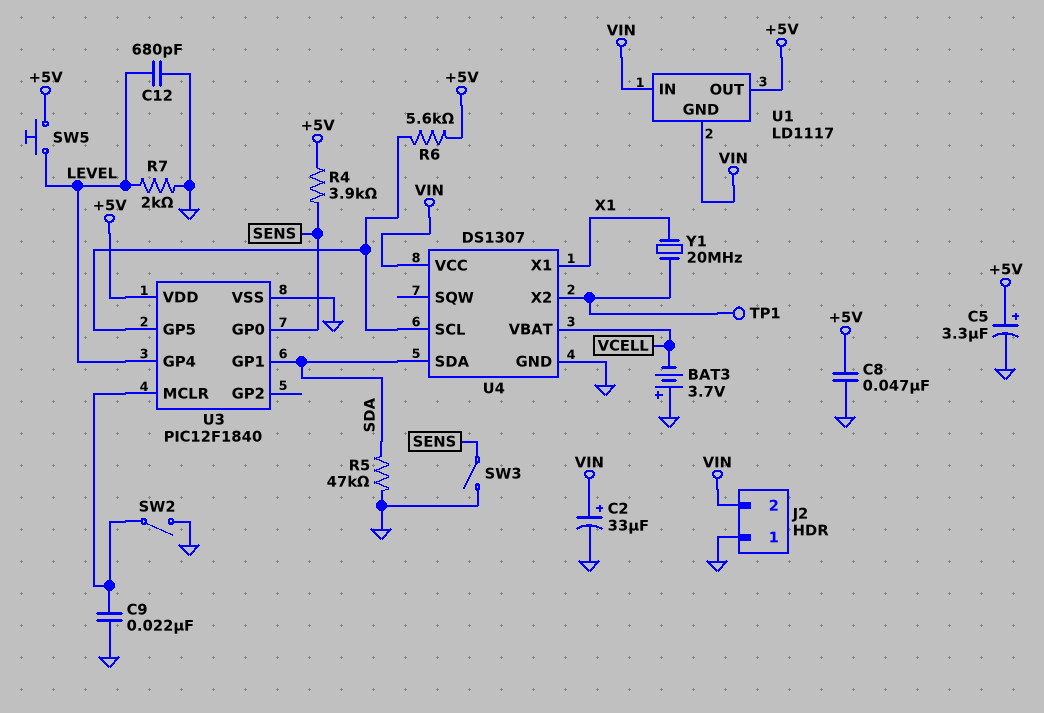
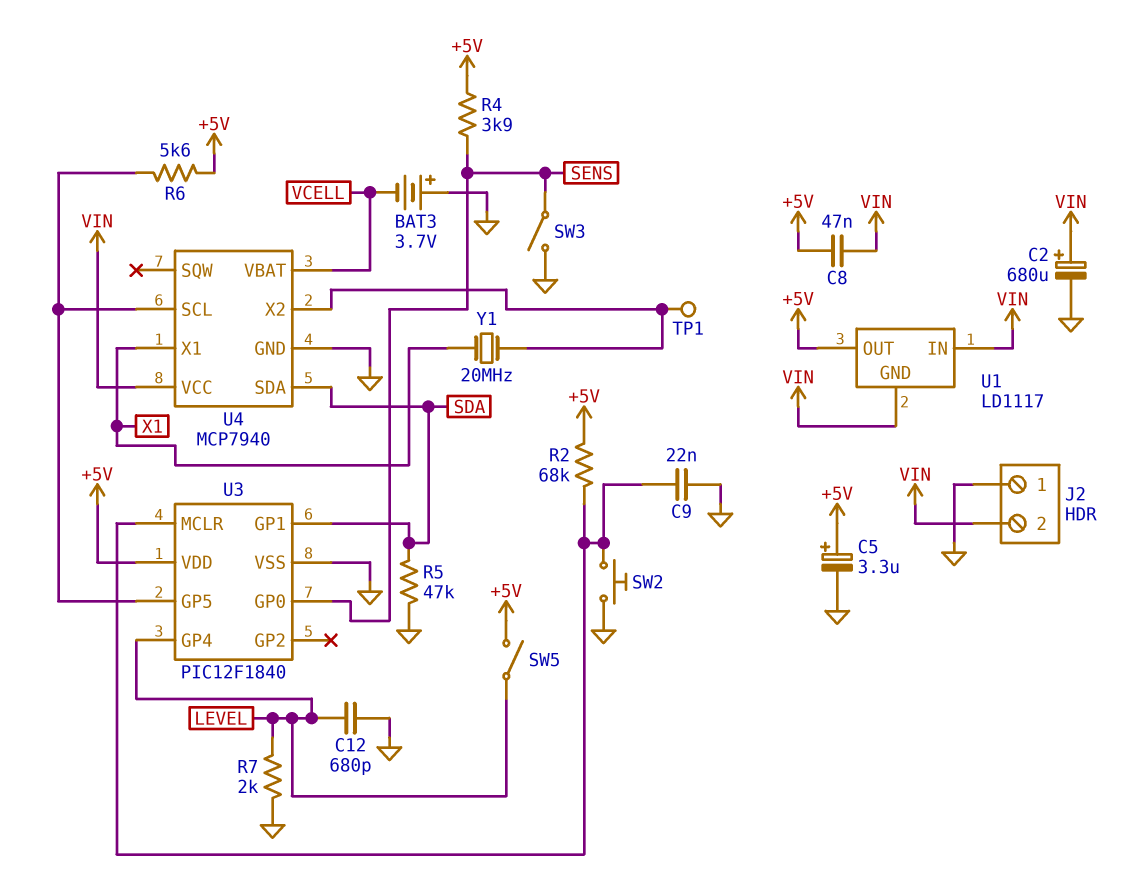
C2: 33uF (plus VIN, minus GND) -> 680uF (plus VIN, minus GND)
C8: 47nF (+5V, GND) -> 47nF (+5V, VIN)
R2: none -> 68k (+5V, U3/MCLR)
SW2: switch (GND, U3/MCLR) -> button (GND, U3/MCLR)
SW5: button (+5V, LEVEL) -> switch (+5V, LEVEL)
U4: DS1307 -> MCP7940

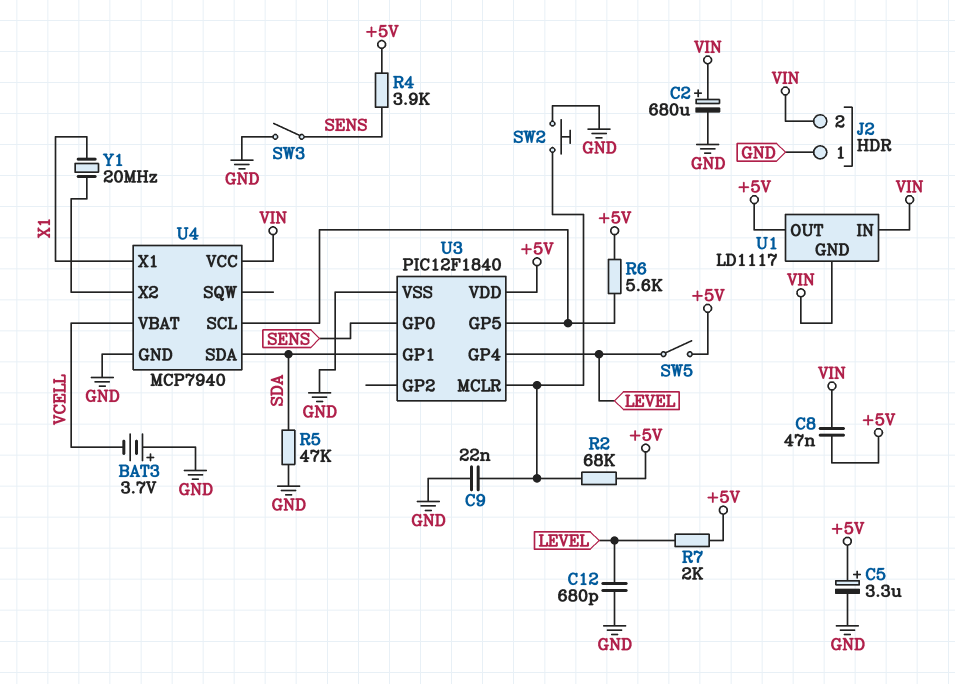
R7: 2k (GND, LEVEL) -> 2k (+5V, LEVEL)
TP1: test point (U4/X2) -> none

